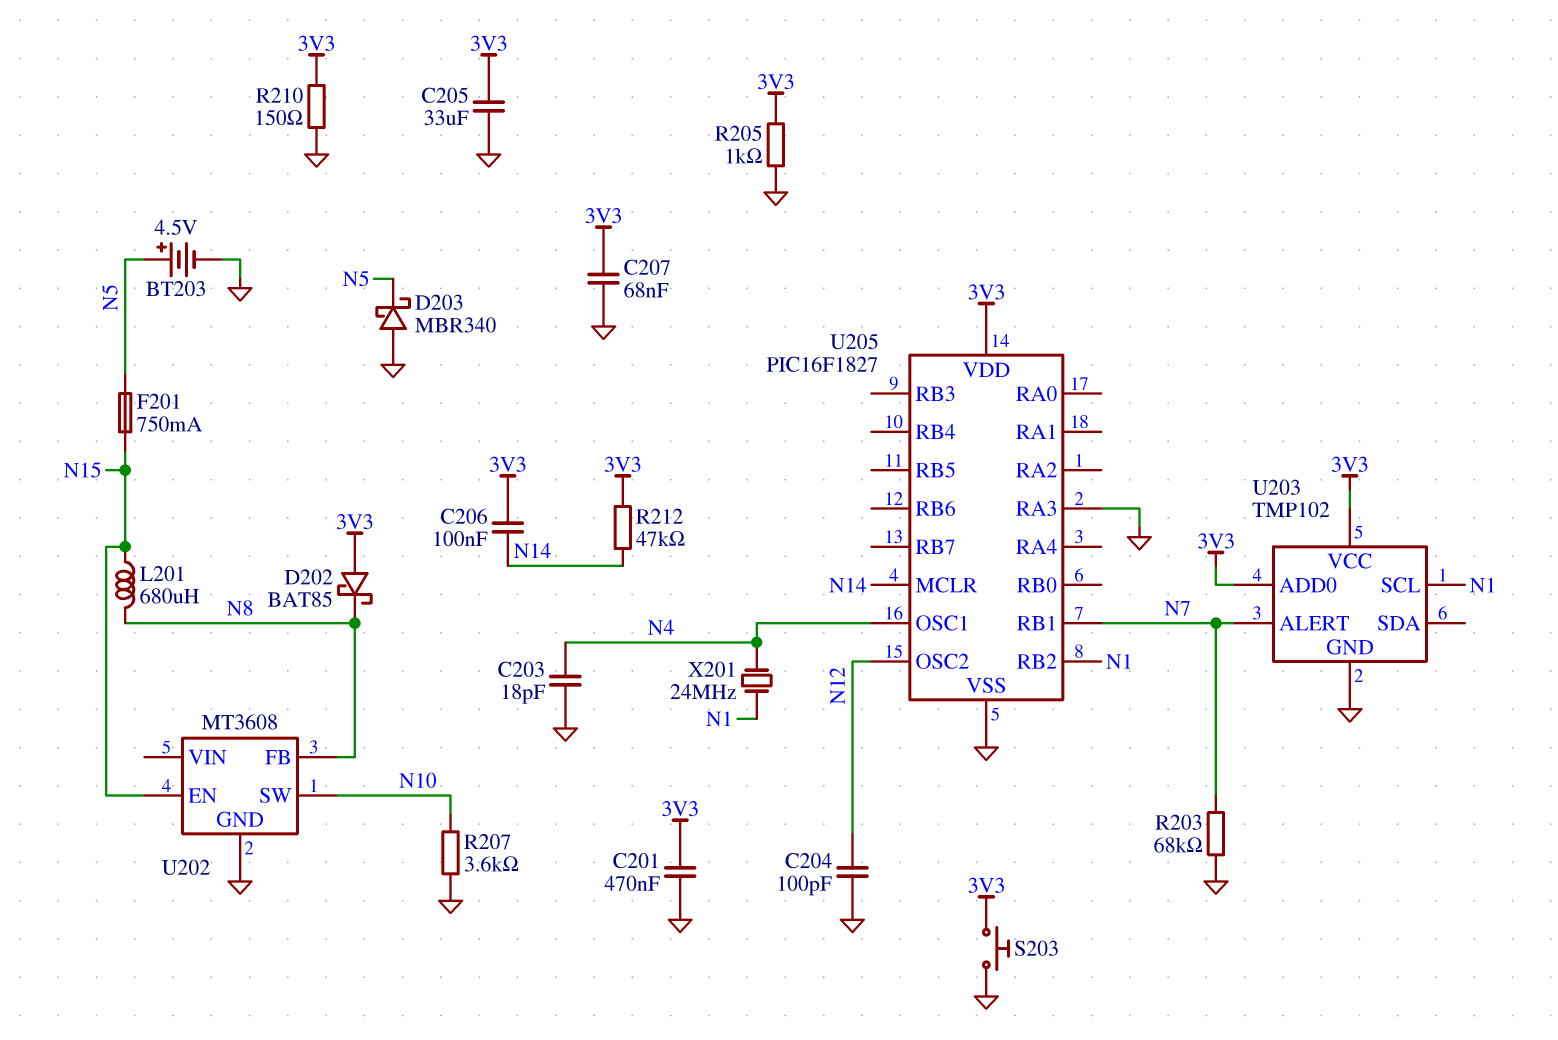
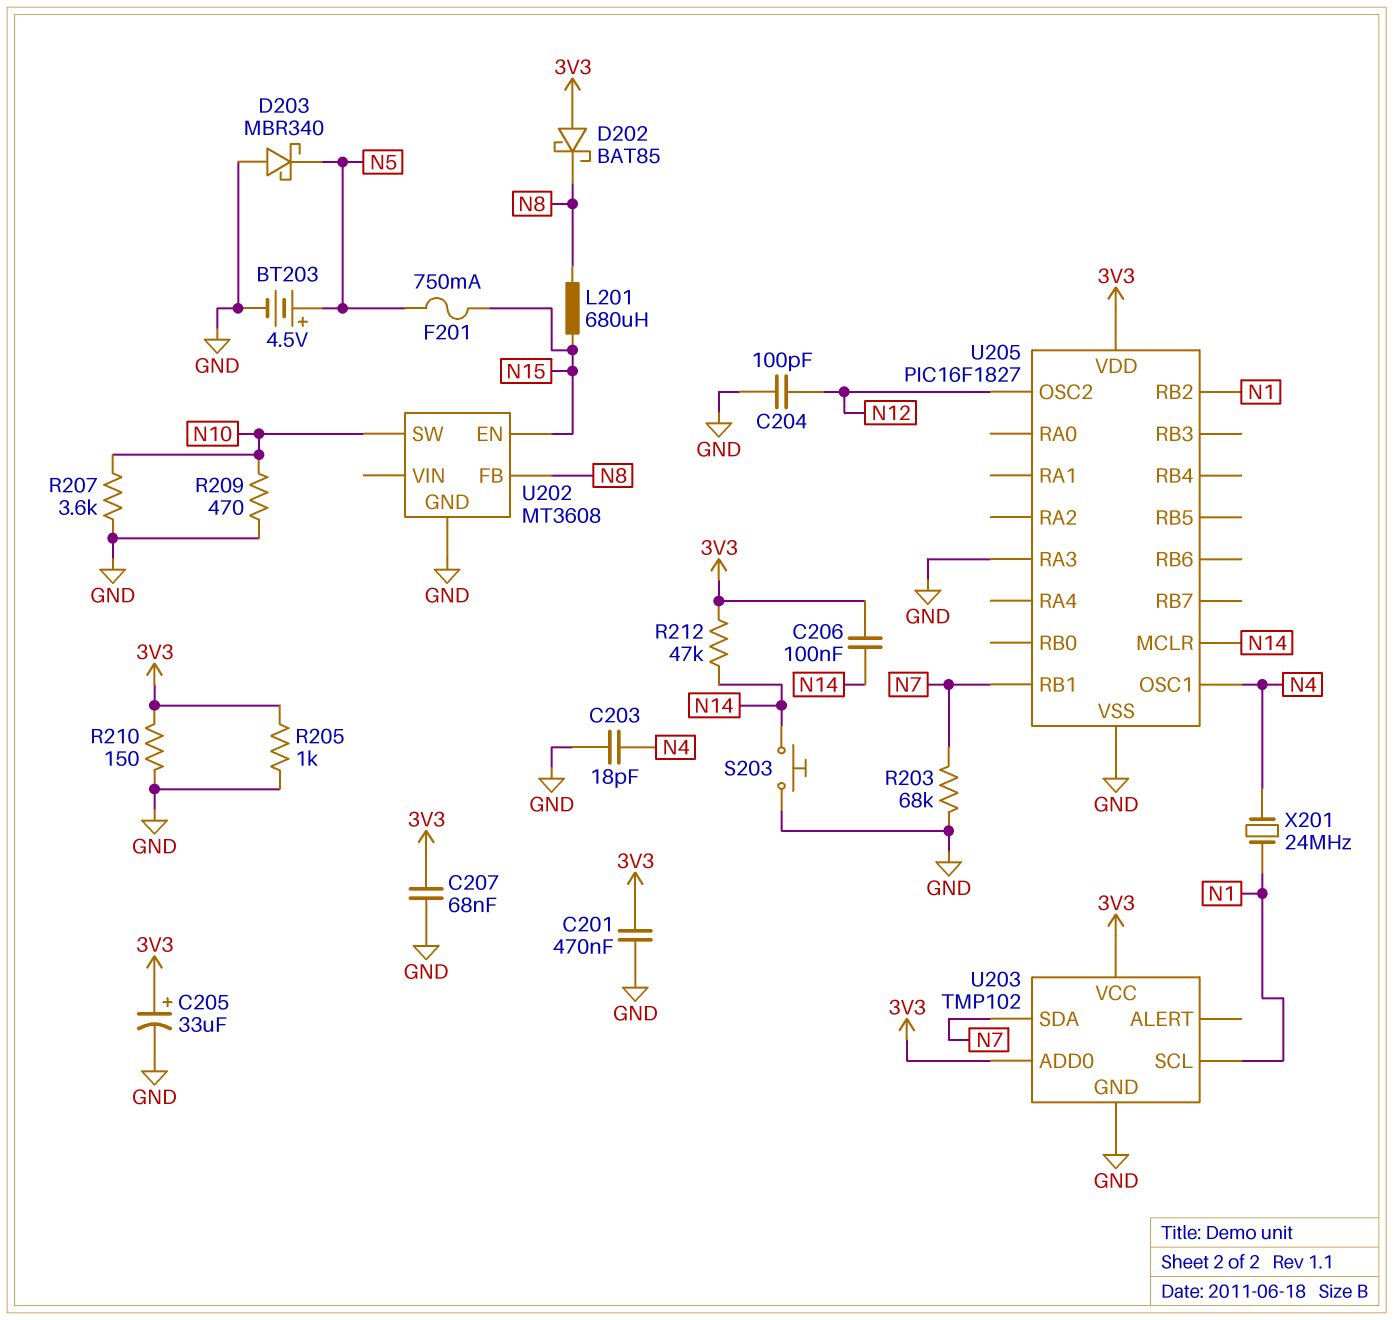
C205: 33uF (3V3, GND) -> 33uF (plus 3V3, minus GND)
R209: none -> 470 (GND, N10)
S203: button (3V3, GND) -> button (GND, N14)
U203 pin ALERT: N7 -> none
U203 pin SDA: none -> N7

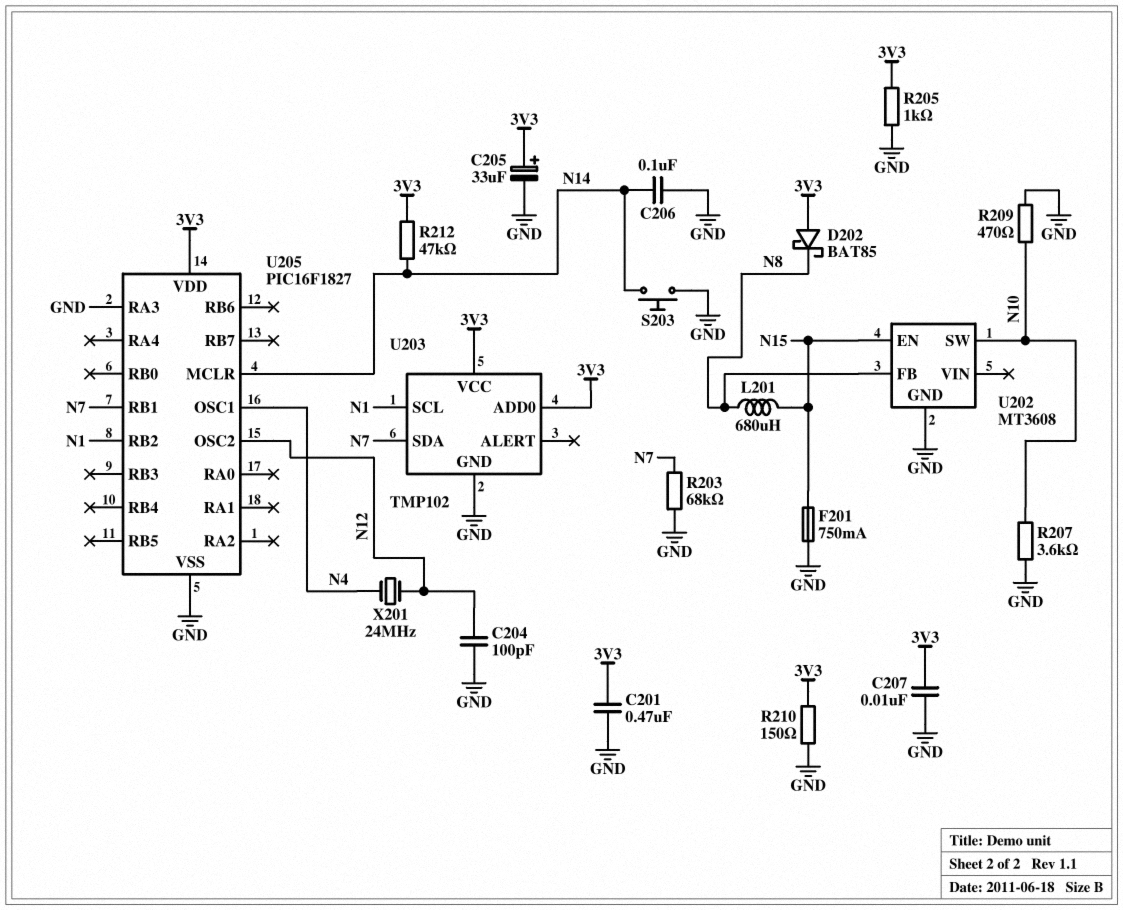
BT203: 4.5V (plus N5, minus GND) -> none
C203: 18pF (GND, N4) -> none
C206: 100nF (3V3, N14) -> 100nF (GND, N14)
C207: 68nF (3V3, GND) -> 10nF (3V3, GND)
D203: schottky MBR340 (A GND, K N5) -> none
F201: 750mA (N5, N15) -> 750mA (GND, N15)
X201: 24MHz (N1, N4) -> 24MHz (N4, N12)

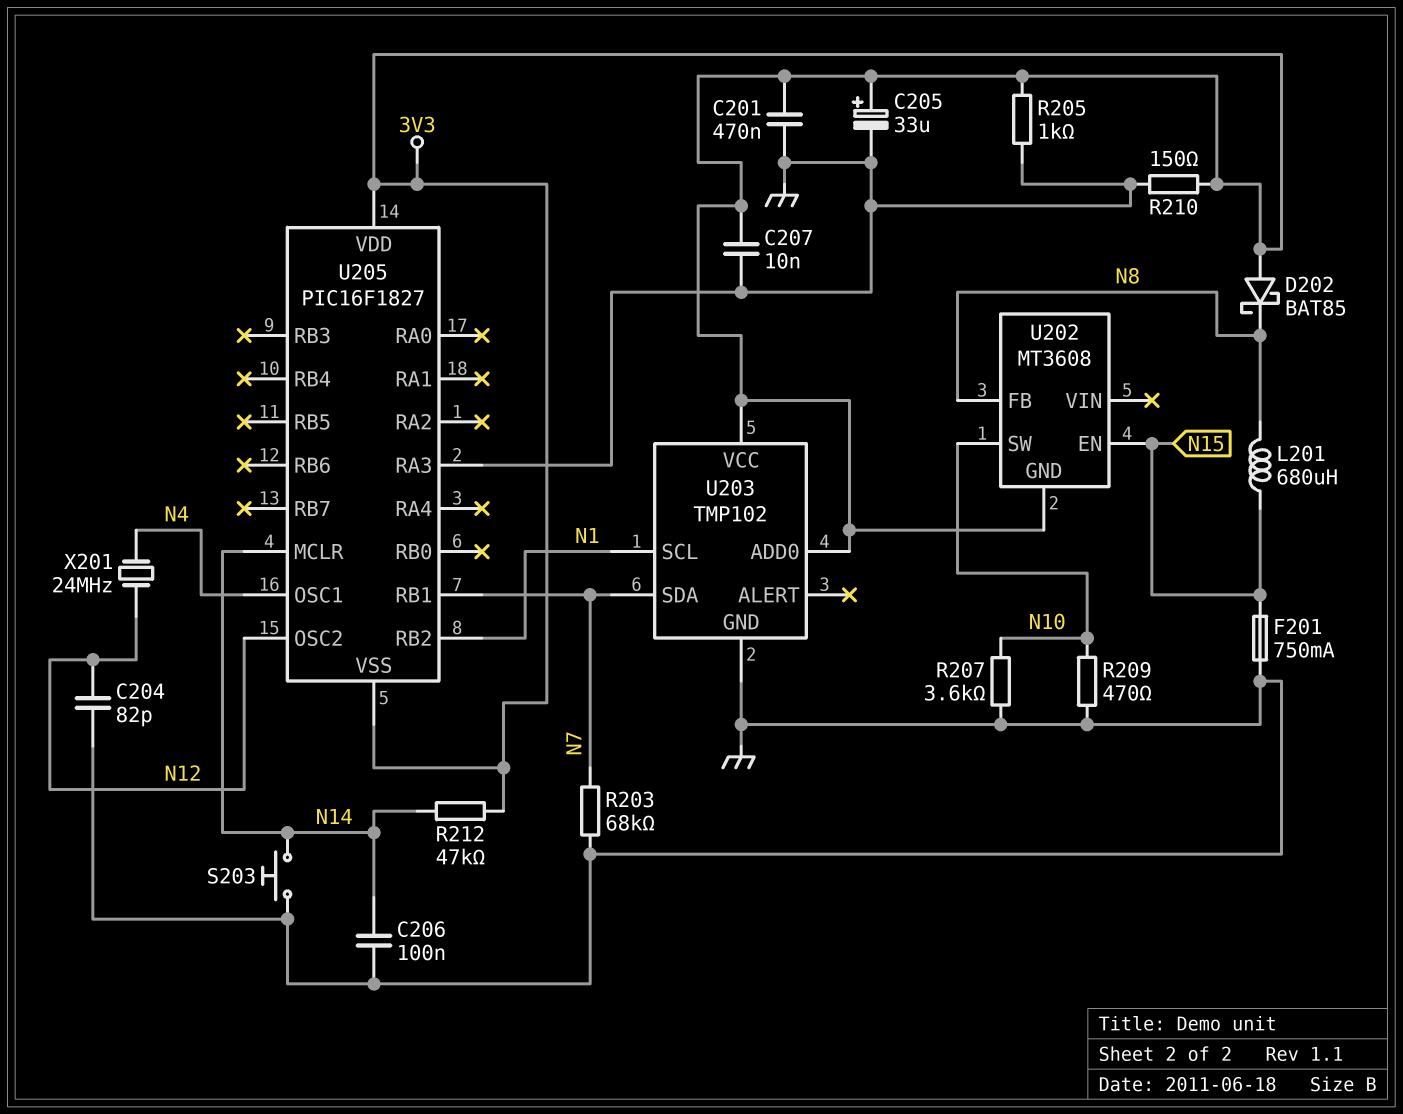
C204: 100pF (GND, N12) -> 82pF (GND, N12)
U202 pin GND: GND -> 3V3
U205 pin VSS: GND -> 3V3

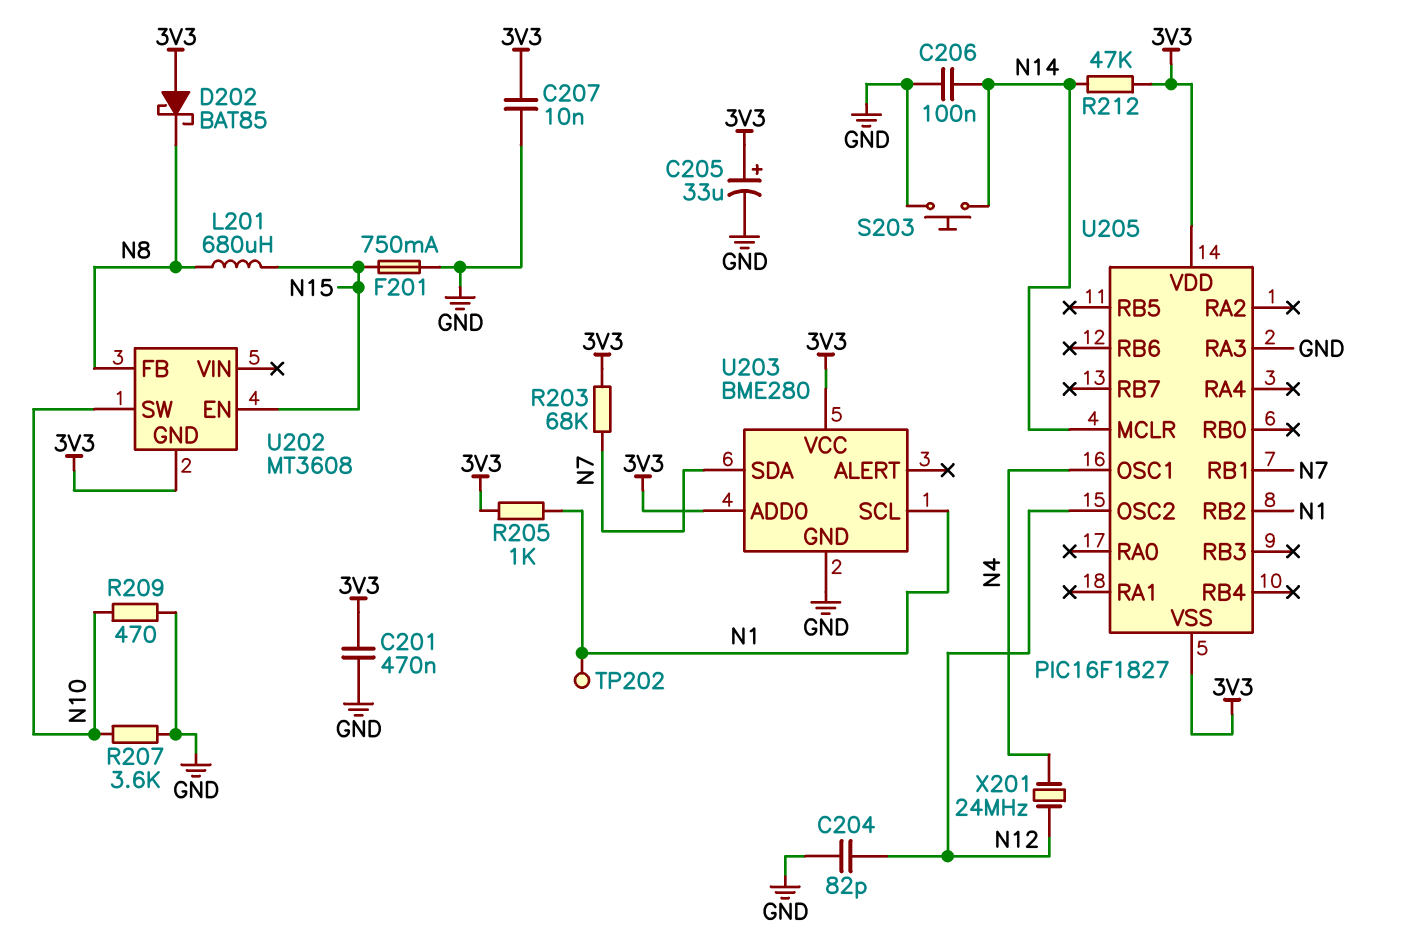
R203: 68k (GND, N7) -> 68k (3V3, N7)
R205: 1k (3V3, GND) -> 1k (3V3, N1)
R210: 150 (3V3, GND) -> none
TP202: none -> test point (N1)
U203: TMP102 -> BME280

